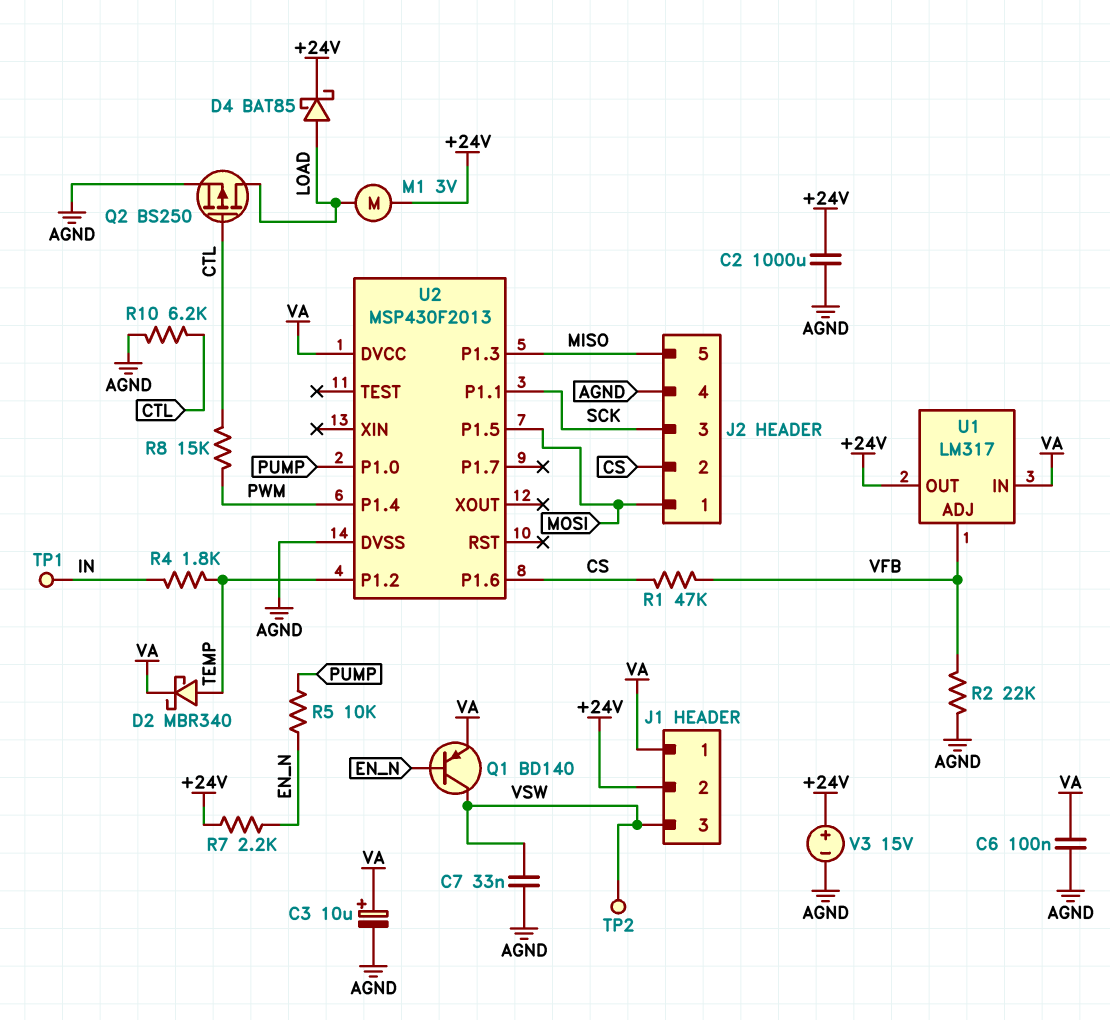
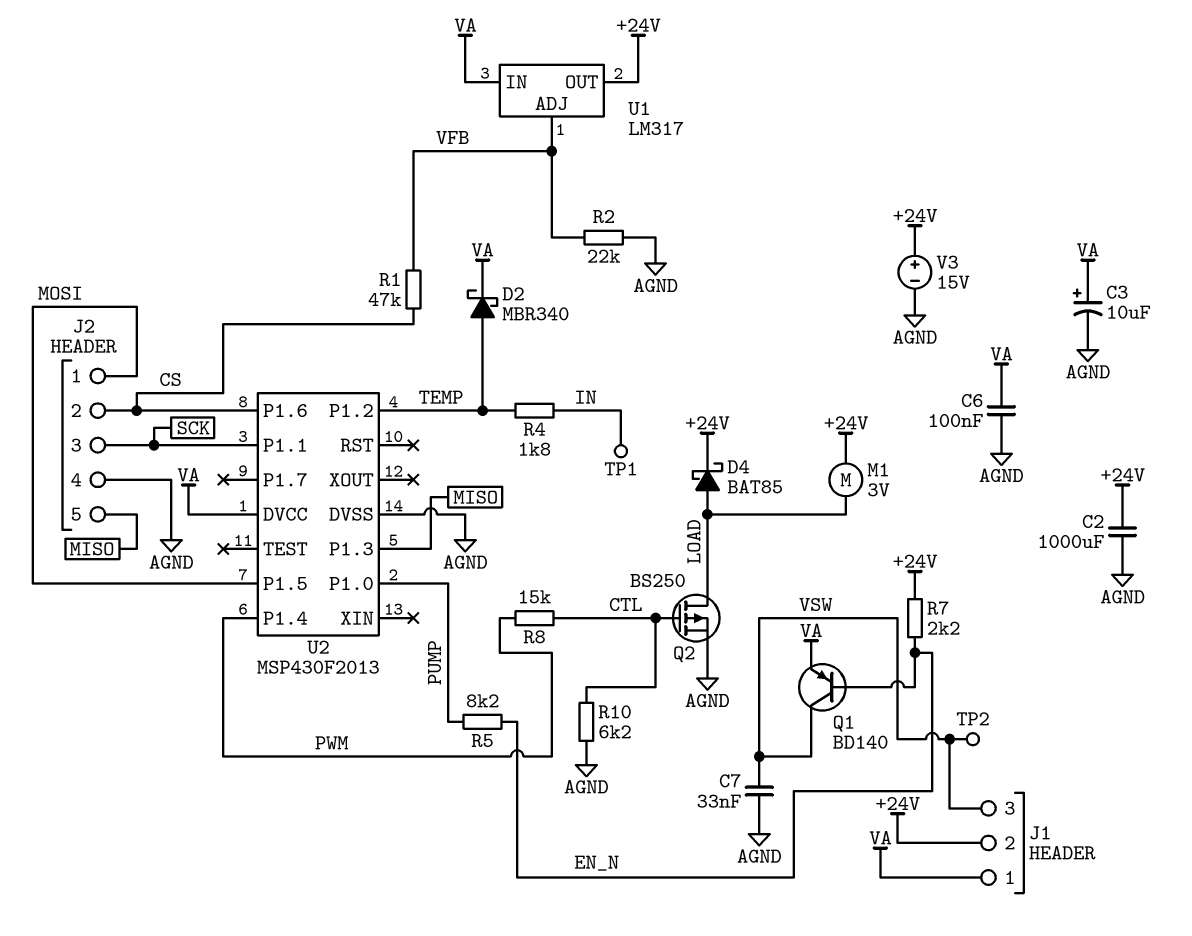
R5: 10k (EN_N, PUMP) -> 8.2k (EN_N, PUMP)

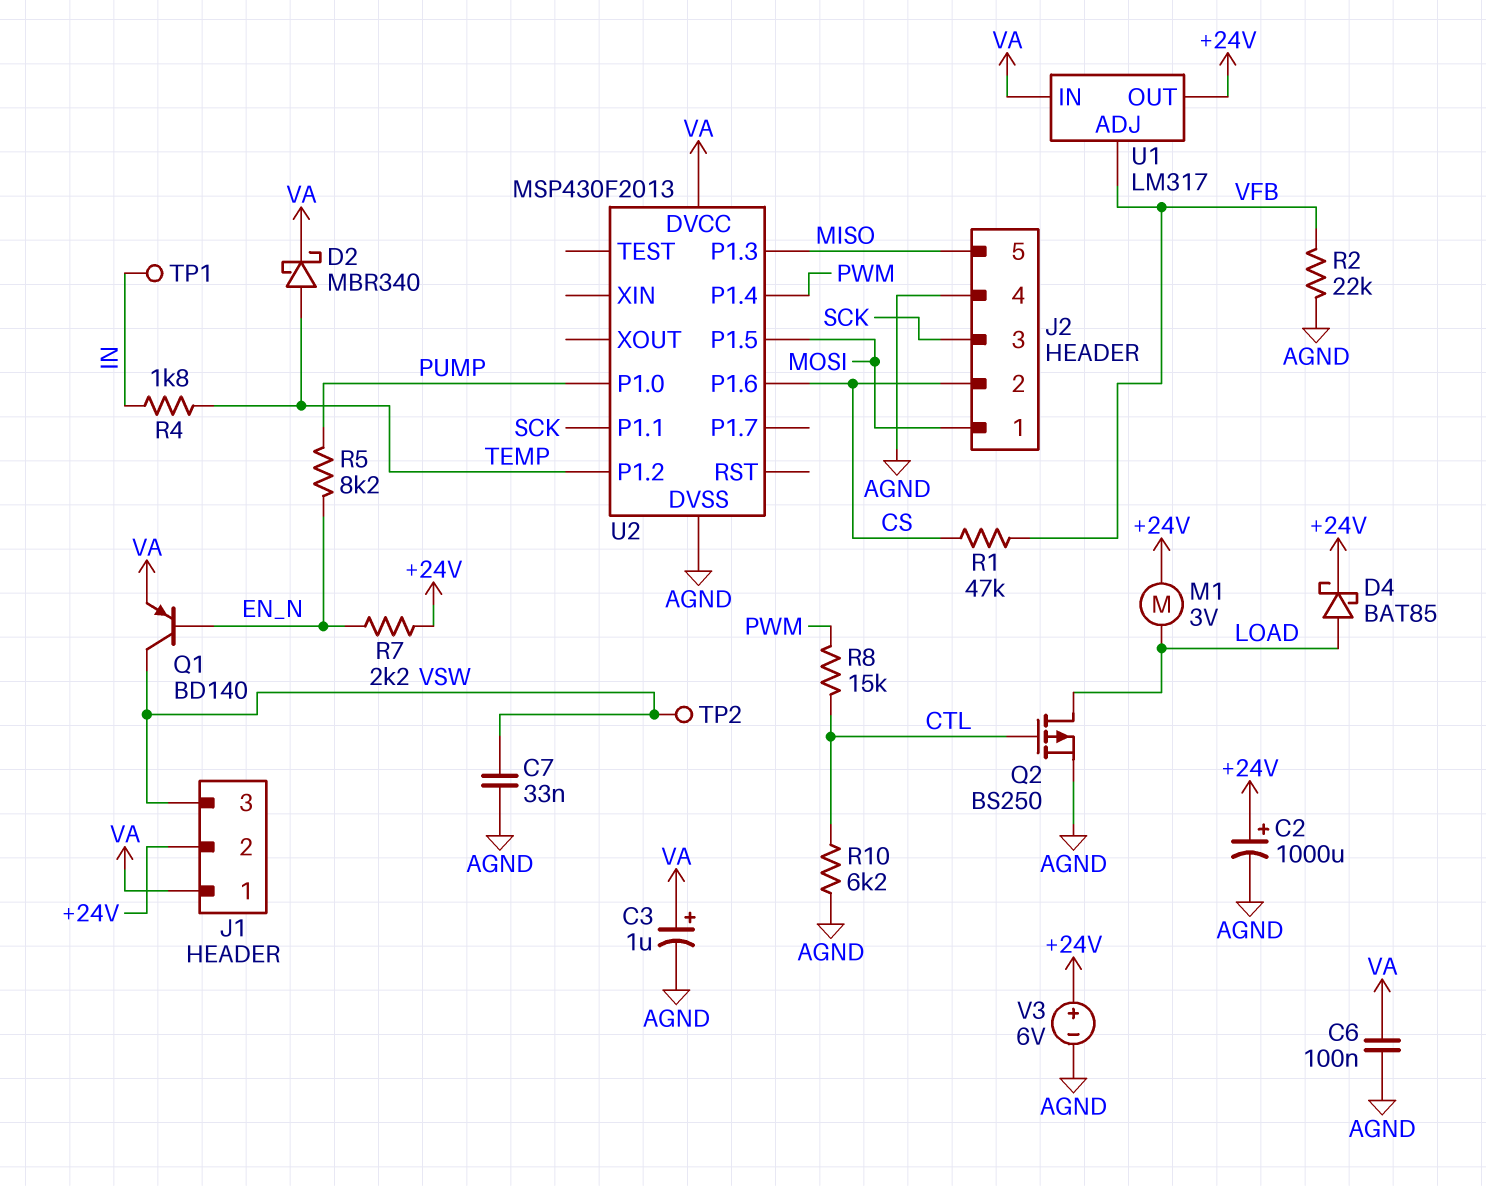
C2: 1000uF (+24V, AGND) -> 1000uF (plus +24V, minus AGND)
C3: 10uF (plus VA, minus AGND) -> 1uF (plus VA, minus AGND)
V3: 15V (plus +24V, minus AGND) -> 6V (plus +24V, minus AGND)

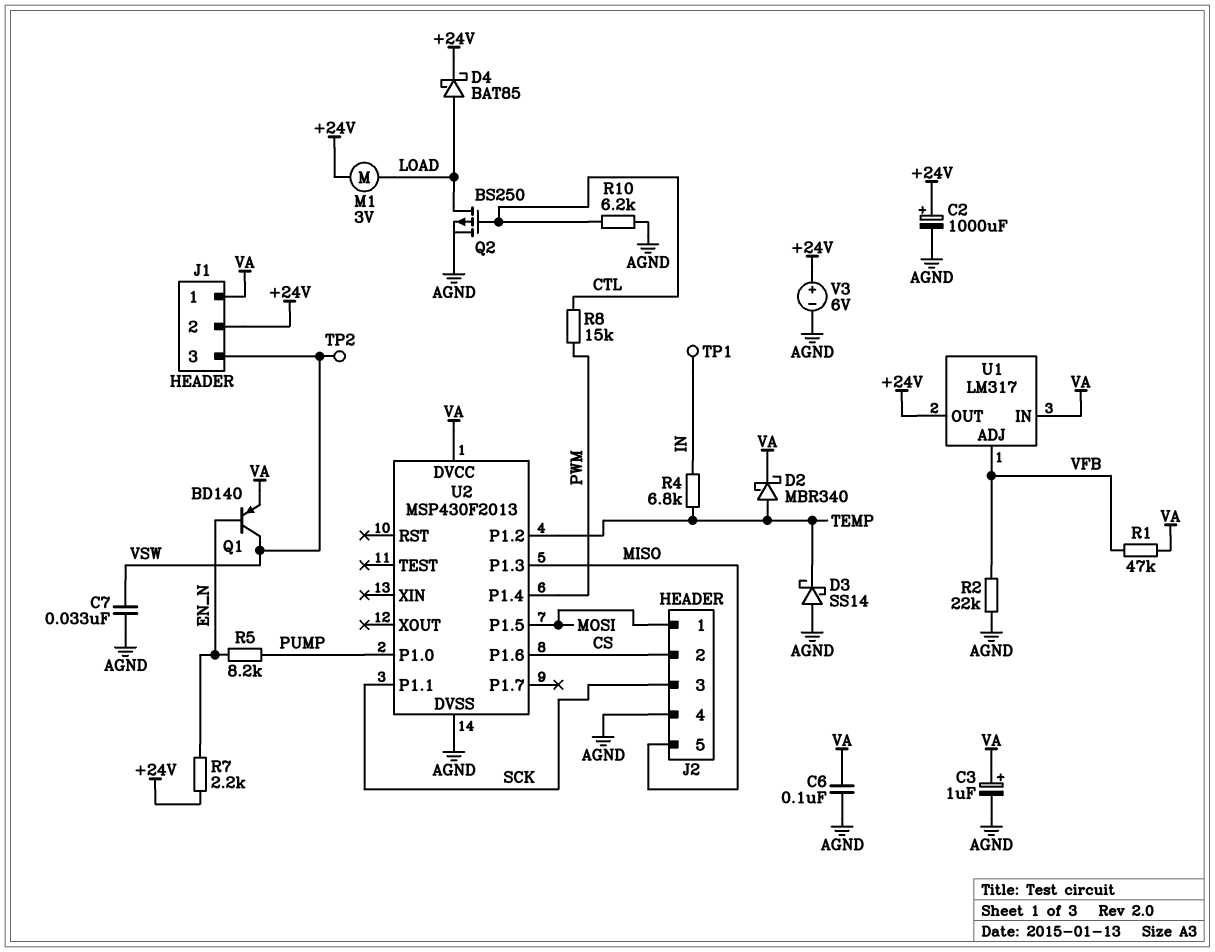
D3: none -> schottky SS14 (A AGND, K TEMP)
R1: 47k (CS, VFB) -> 47k (VA, VFB)
R4: 1.8k (IN, TEMP) -> 6.8k (IN, TEMP)

